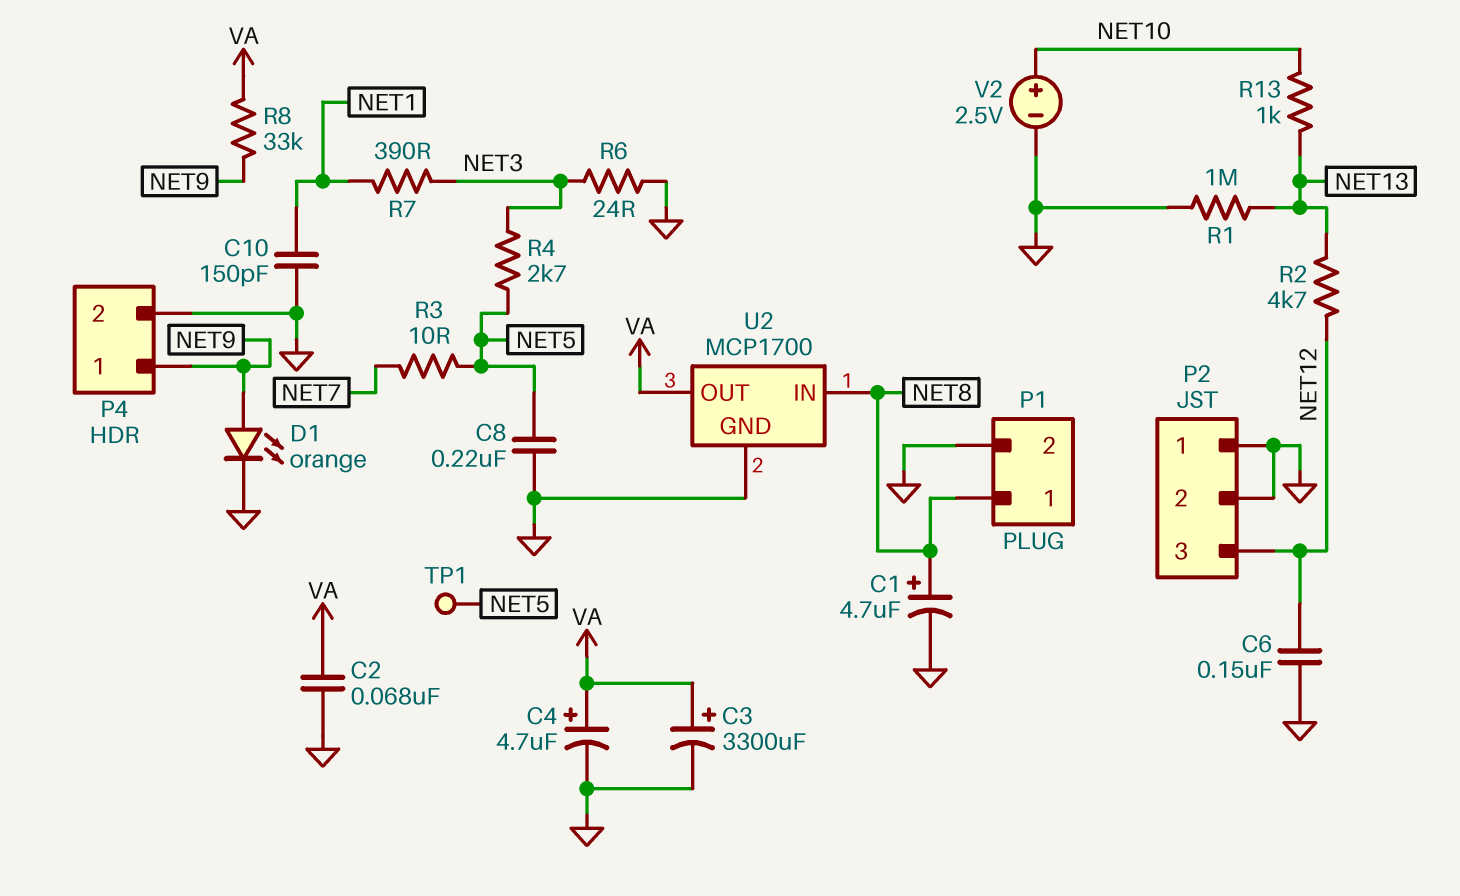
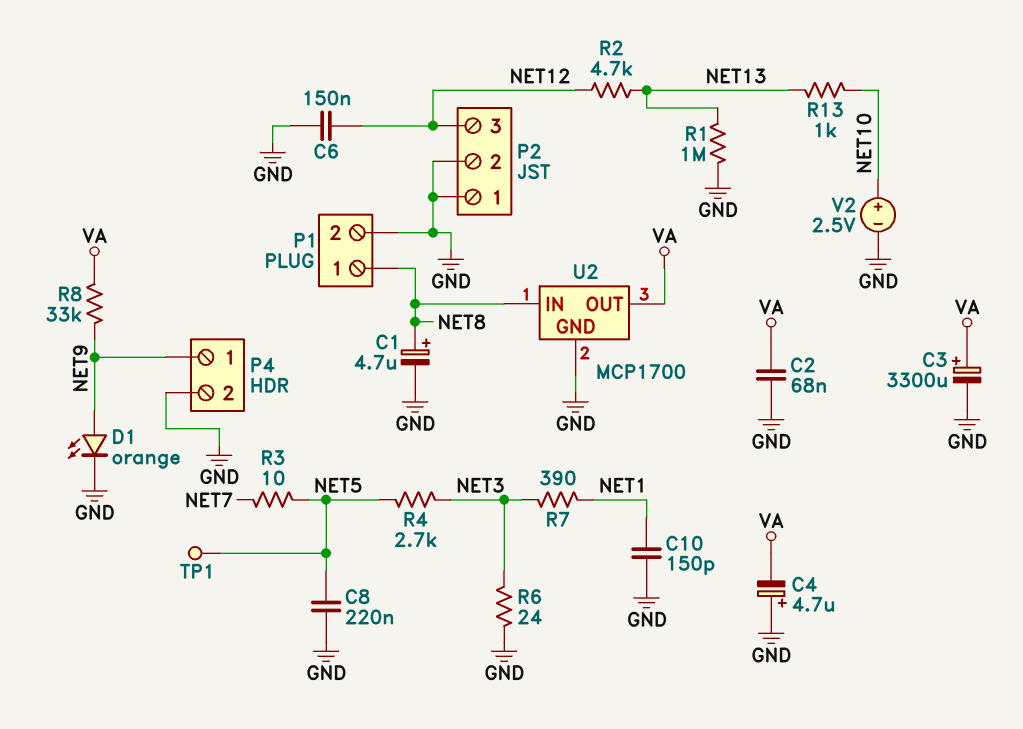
C4: 4.7uF (plus VA, minus GND) -> 4.7uF (plus GND, minus VA)

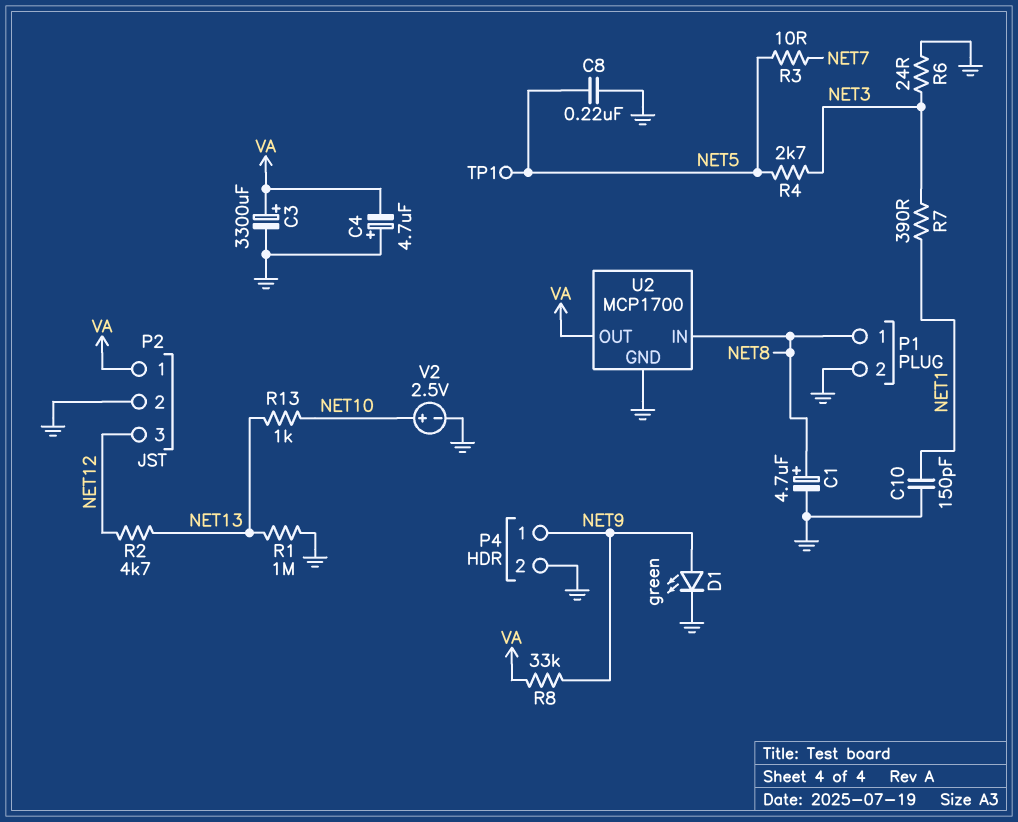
C2: 68nF (GND, VA) -> none
C6: 150nF (GND, NET12) -> none
D1: LED orange (A NET9, K GND) -> LED green (A NET9, K GND)
P2 pin 1: GND -> VA

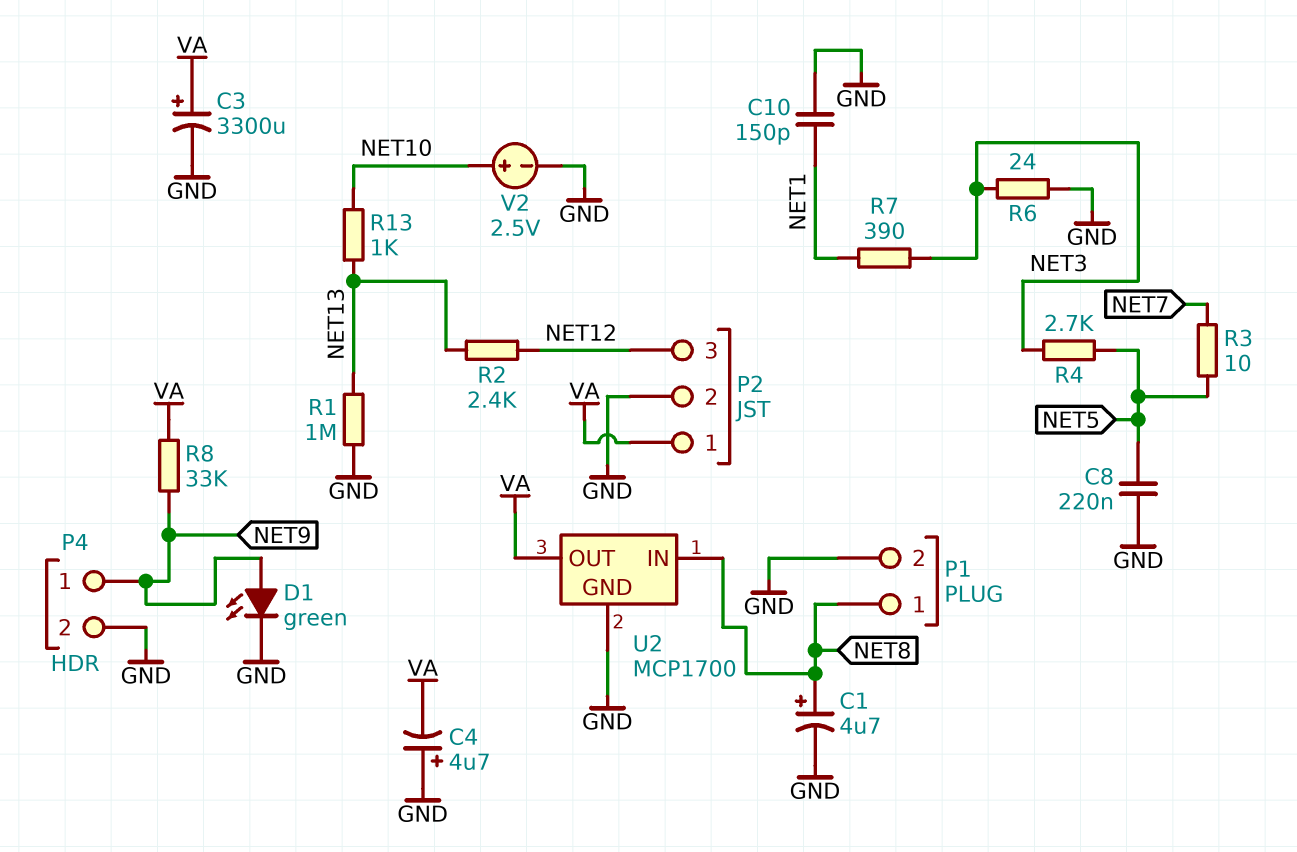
R2: 4.7k (NET12, NET13) -> 2.4k (NET12, NET13)
TP1: test point (NET5) -> none

